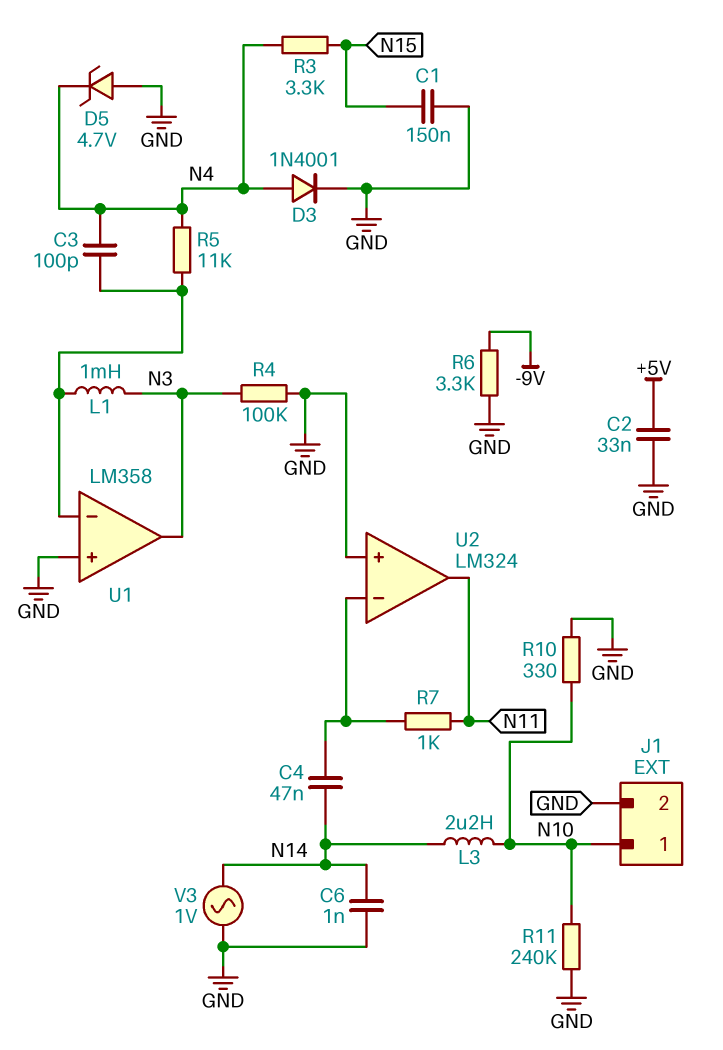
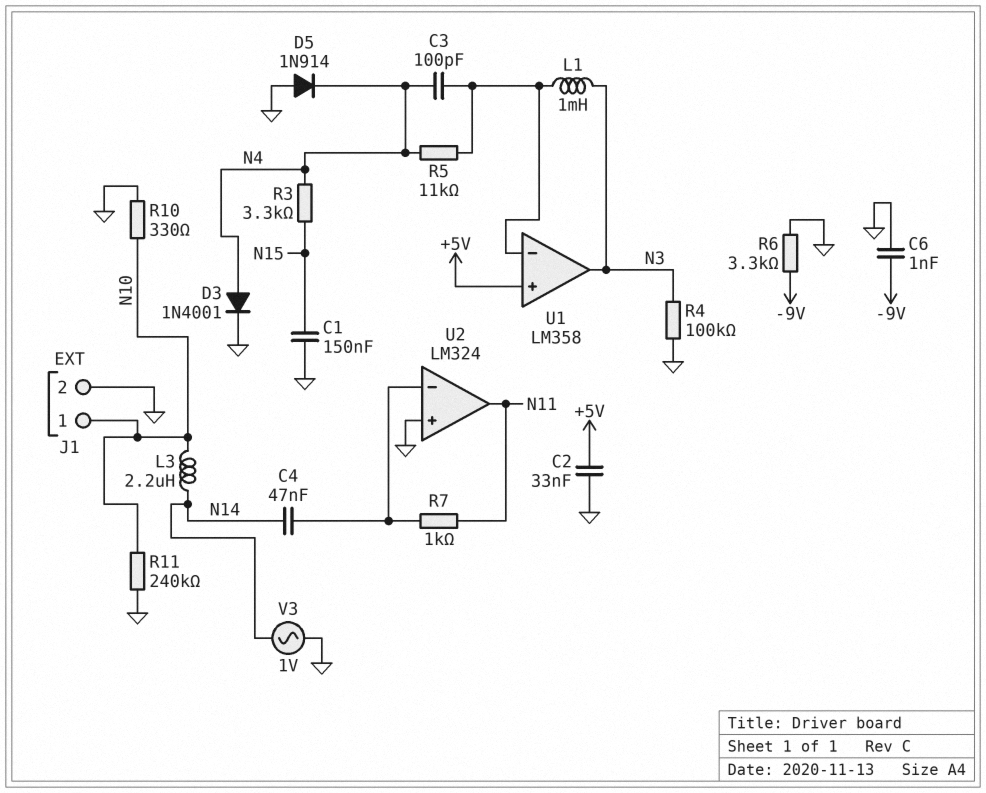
C6: 1nF (GND, N14) -> 1nF (-9V, GND)
D5: zener 4.7V (A GND, K N4) -> diode 1N914 (A GND, K N4)
U1 pin in+: GND -> +5V

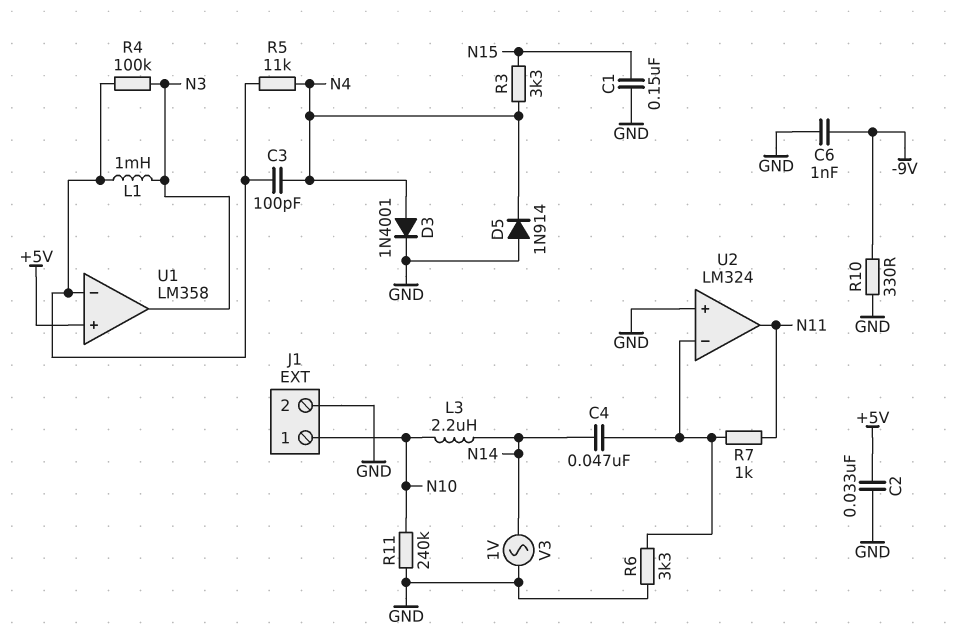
R4: 100k (GND, N3) -> 100k (N3, U1/in-)
R6: 3.3k (-9V, GND) -> 3.3k (GND, U2/in-)
R10: 330 (GND, N10) -> 330 (-9V, GND)

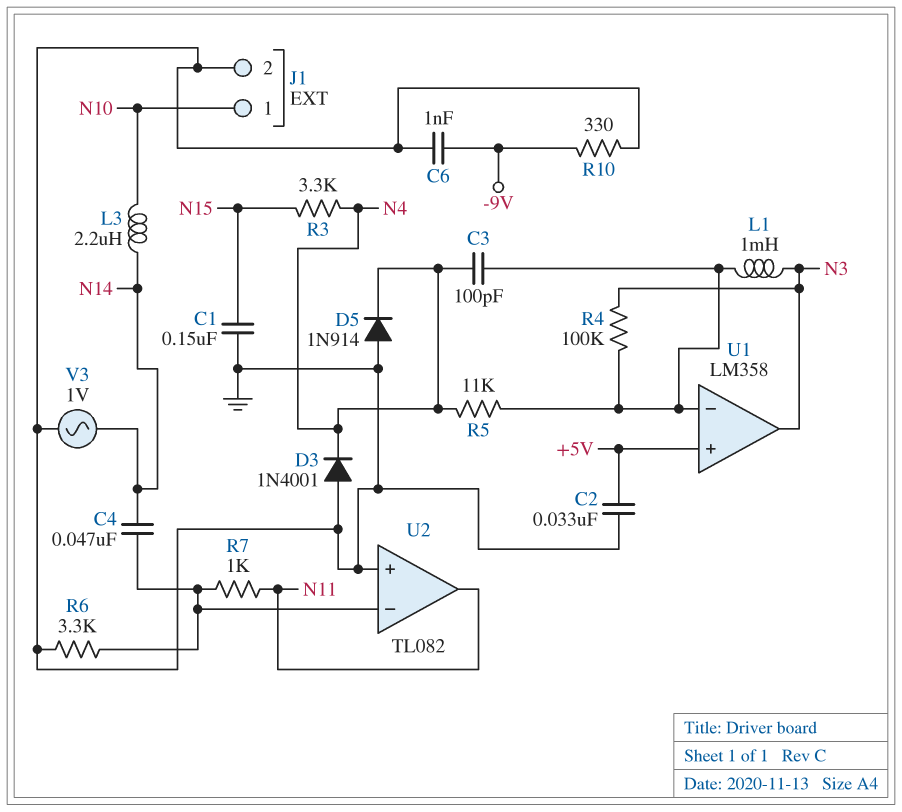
D3: diode 1N4001 (A N4, K GND) -> diode 1N4001 (A GND, K N4)
R11: 240k (GND, N10) -> none
U2: LM324 -> TL082

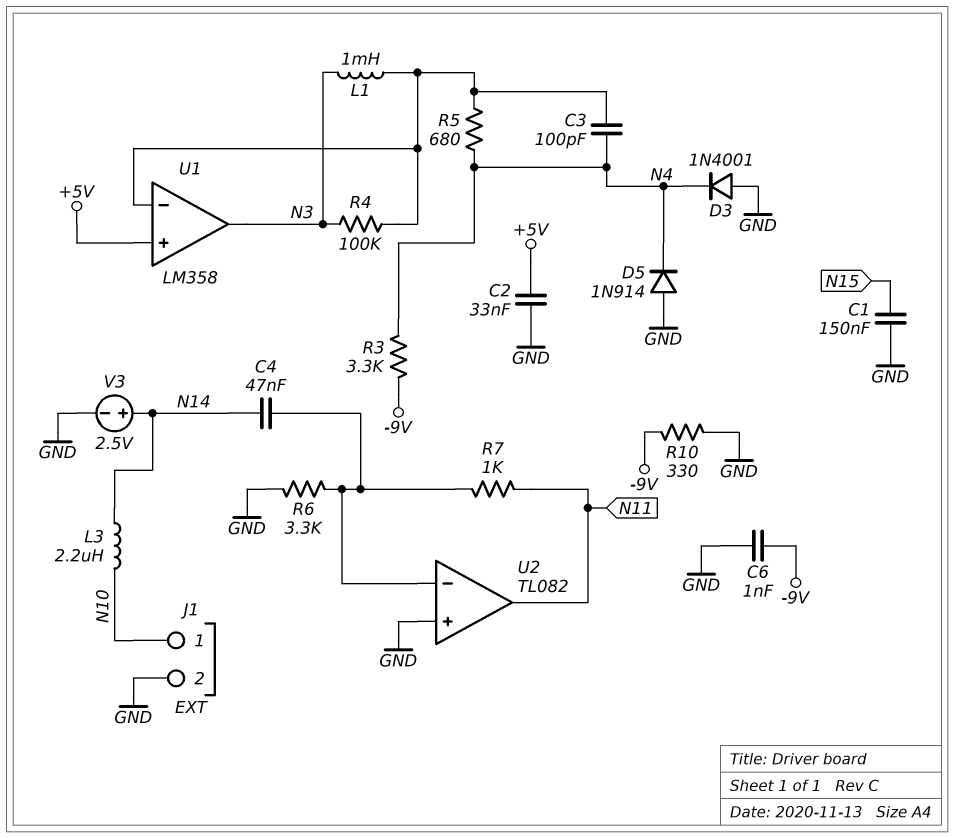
R3: 3.3k (N4, N15) -> 3.3k (-9V, N4)
R5: 11k (N4, U1/in-) -> 680 (N4, U1/in-)
V3: AC 1V (GND, N14) -> 2.5V (plus N14, minus GND)

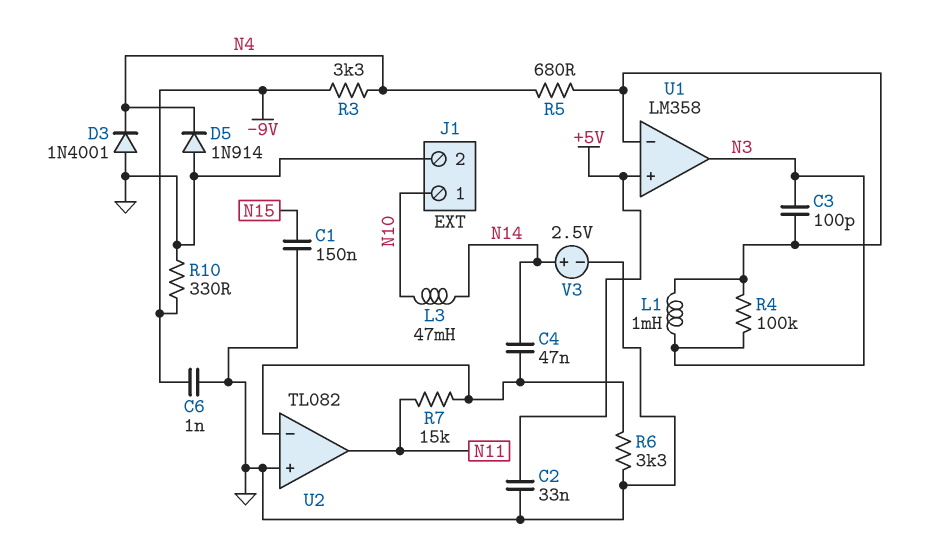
C3: 100pF (N4, U1/in-) -> 100pF (N3, U1/in-)
L3: 2.2uH (N10, N14) -> 47mH (N10, N14)
R7: 1k (N11, U2/in-) -> 15k (N11, U2/in-)

